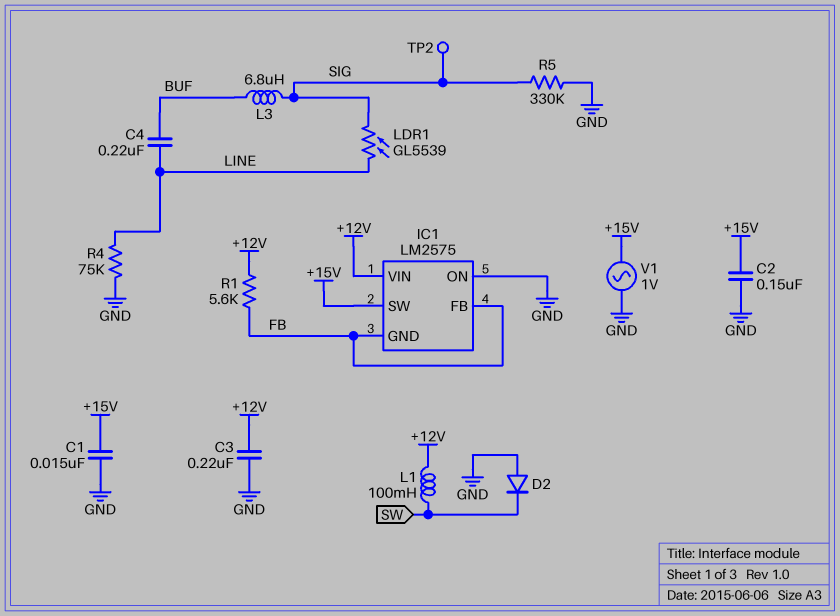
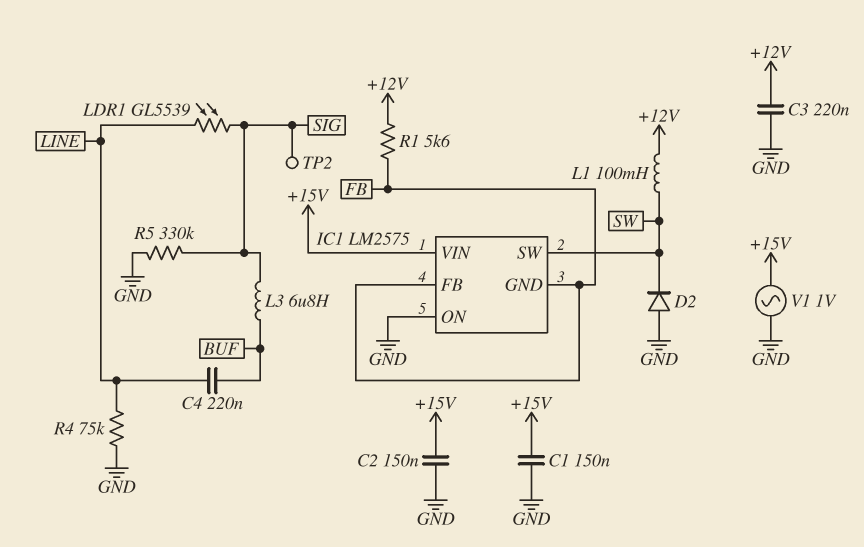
C1: 15nF (+15V, GND) -> 150nF (+15V, GND)
IC1 pin SW: +15V -> SW
IC1 pin VIN: +12V -> +15V

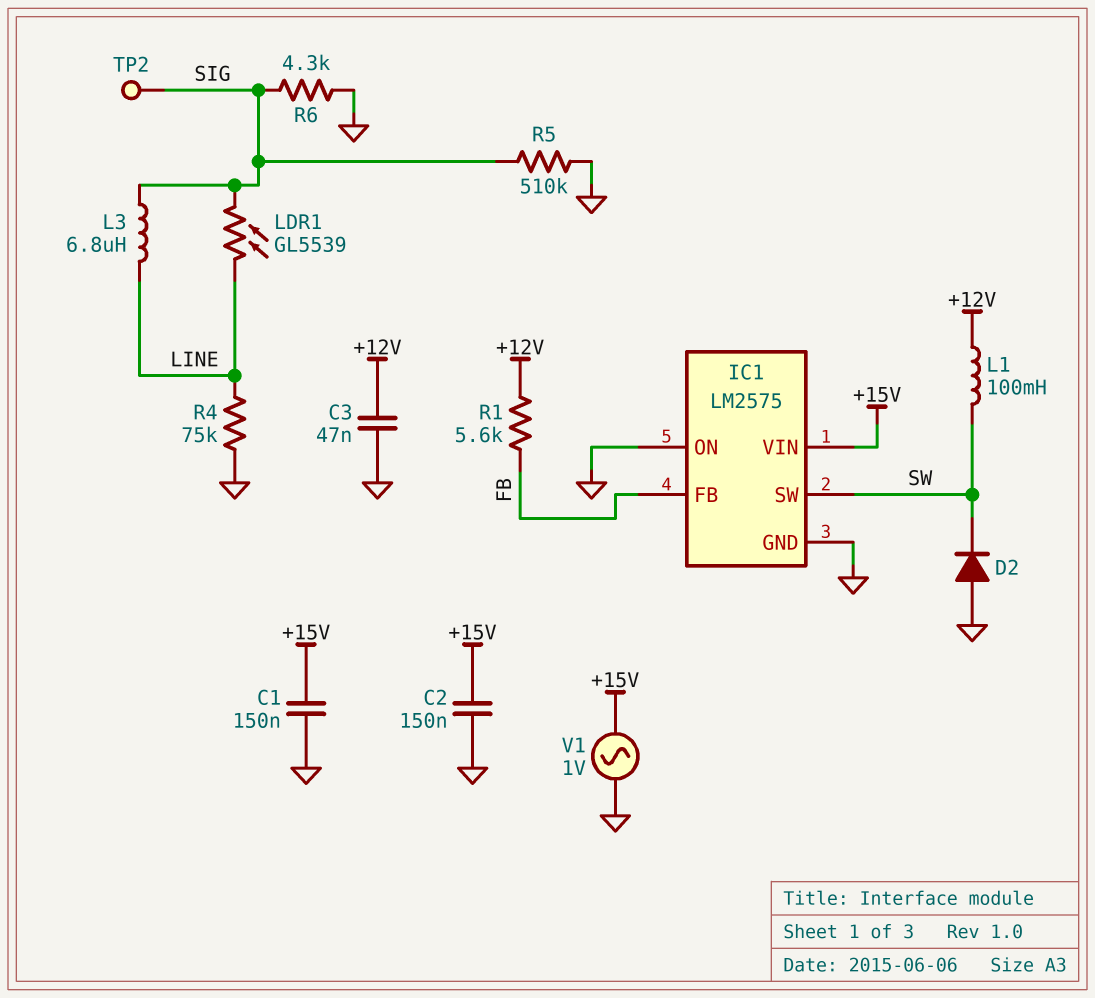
C3: 220nF (+12V, GND) -> 47nF (+12V, GND)
C4: 220nF (BUF, LINE) -> none
IC1 pin GND: FB -> GND
L3: 6.8uH (BUF, SIG) -> 6.8uH (LINE, SIG)
R5: 330k (GND, SIG) -> 510k (GND, SIG)
R6: none -> 4.3k (GND, SIG)

